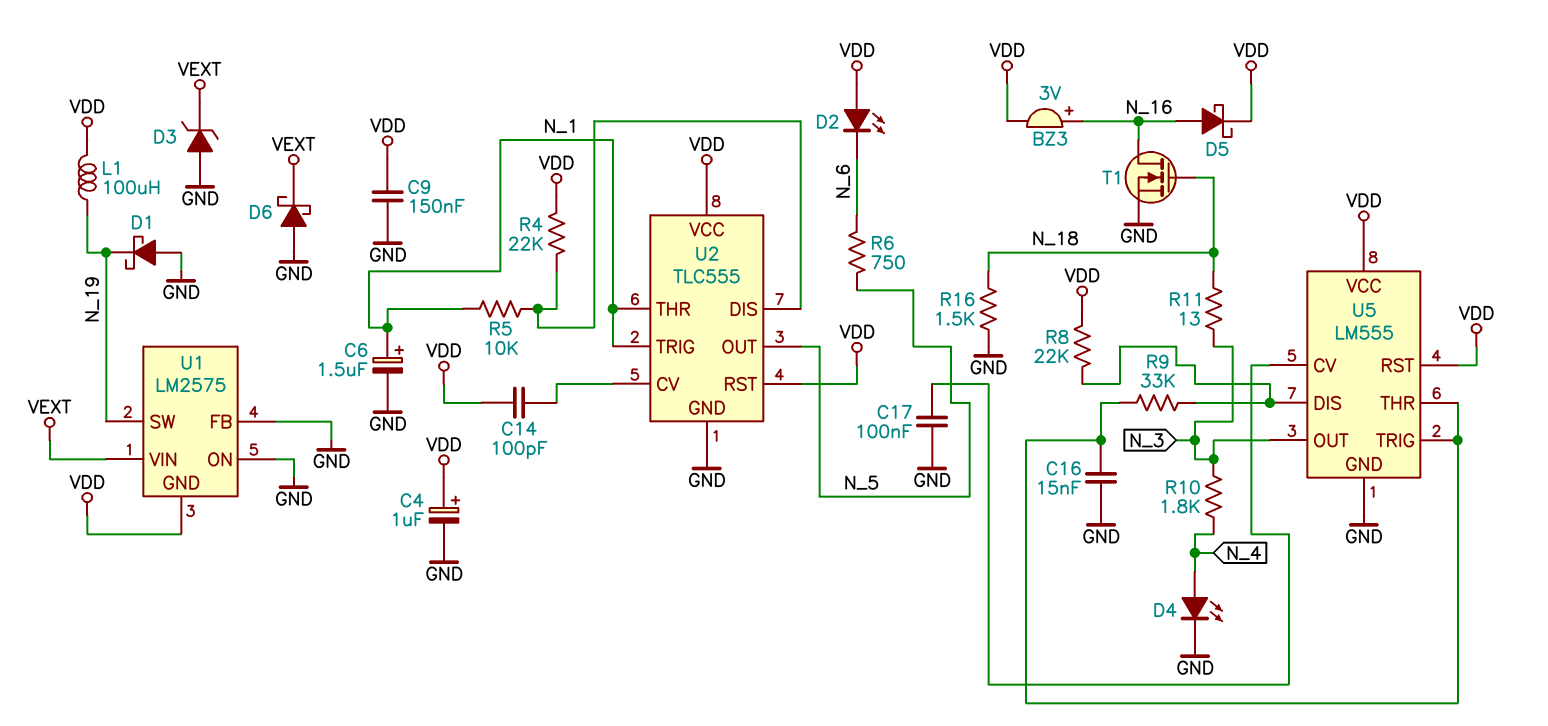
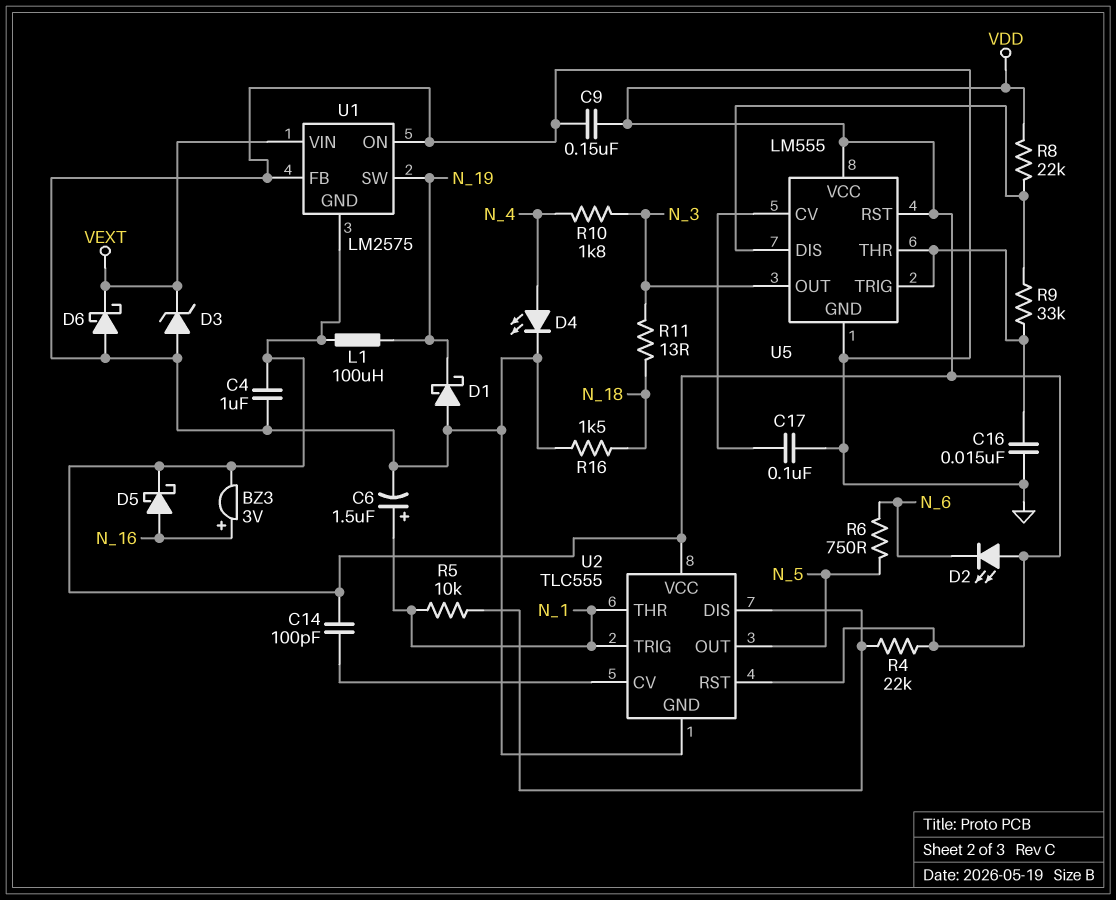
C4: 1uF (plus VDD, minus GND) -> 1uF (GND, VDD)
T1: NMOS (G N_18, D N_16, S GND) -> none

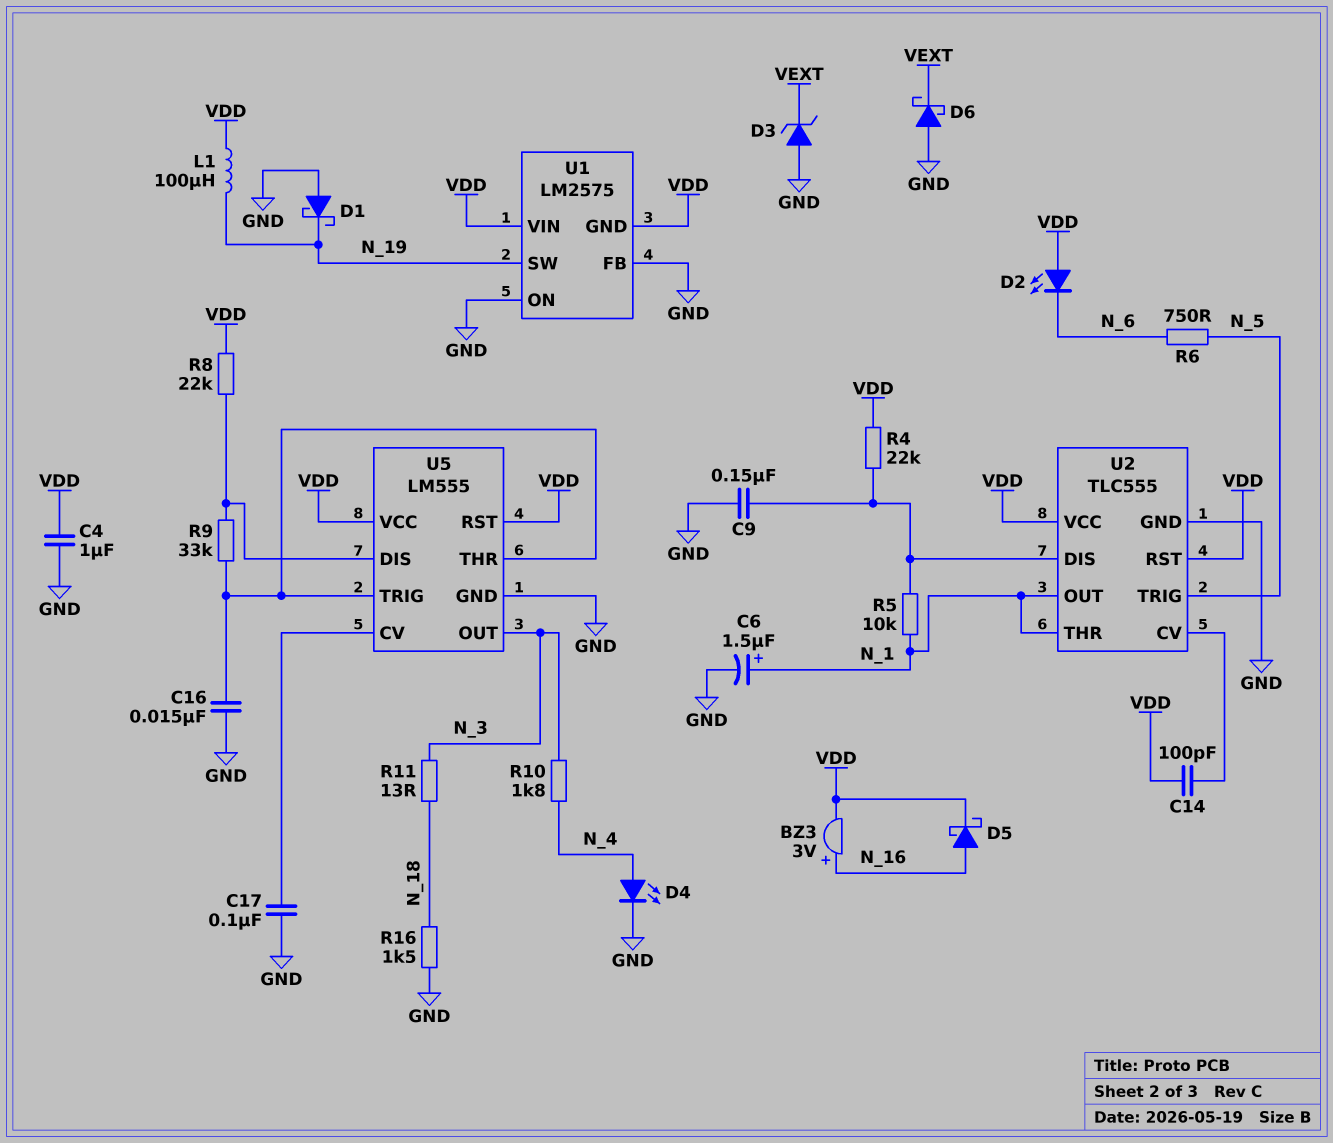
C9: 150nF (GND, VDD) -> 150nF (GND, U2/DIS)
U1 pin VIN: VEXT -> VDD
U2 pin OUT: N_5 -> N_1
U2 pin TRIG: N_1 -> N_5

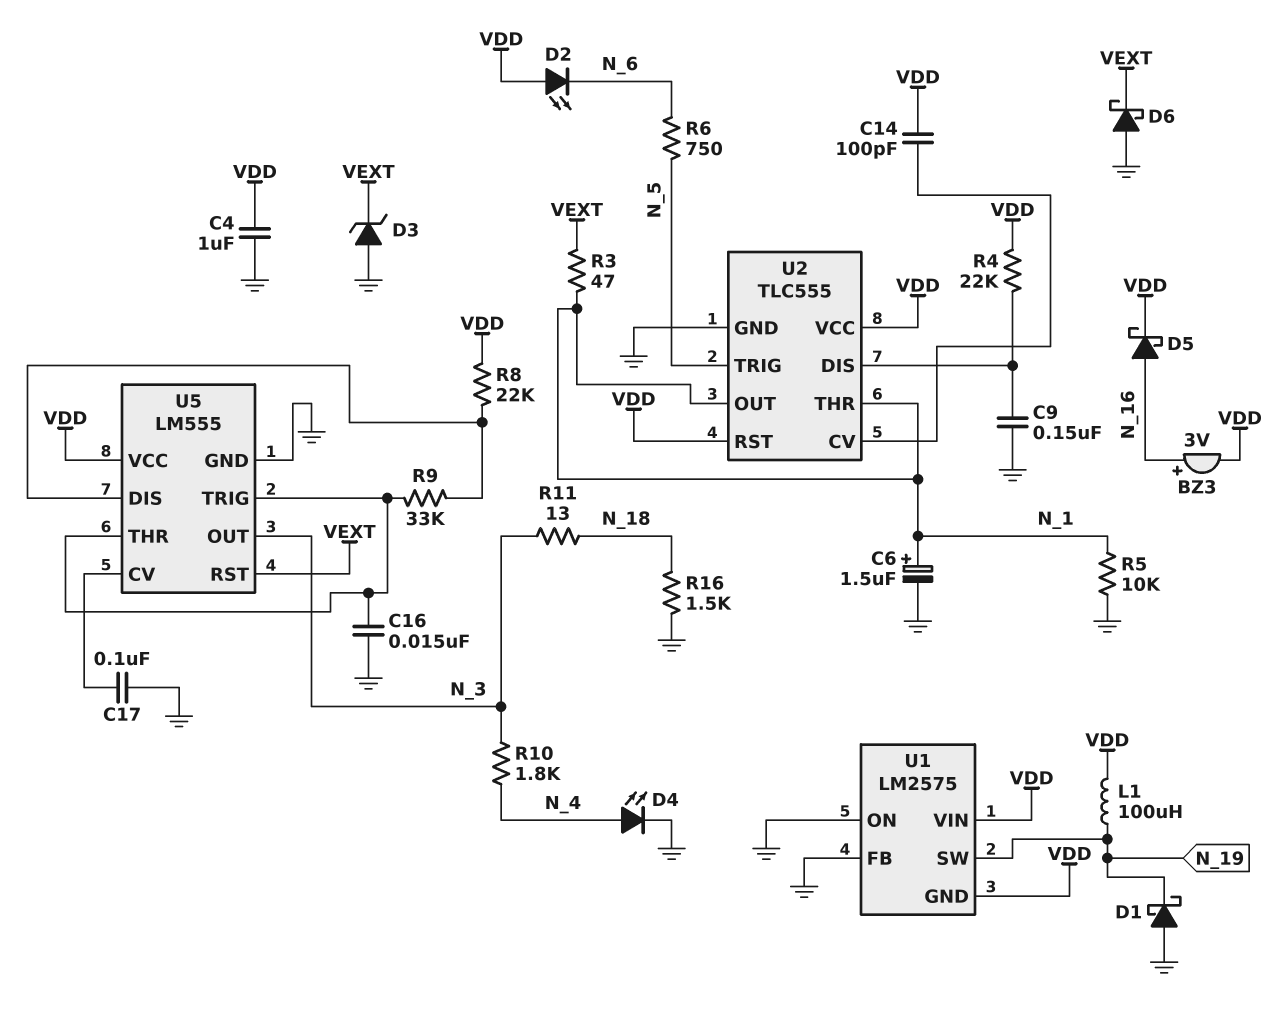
R3: none -> 47 (N_1, VEXT)
R5: 10k (N_1, U2/DIS) -> 10k (GND, N_1)
U5 pin RST: VDD -> VEXT

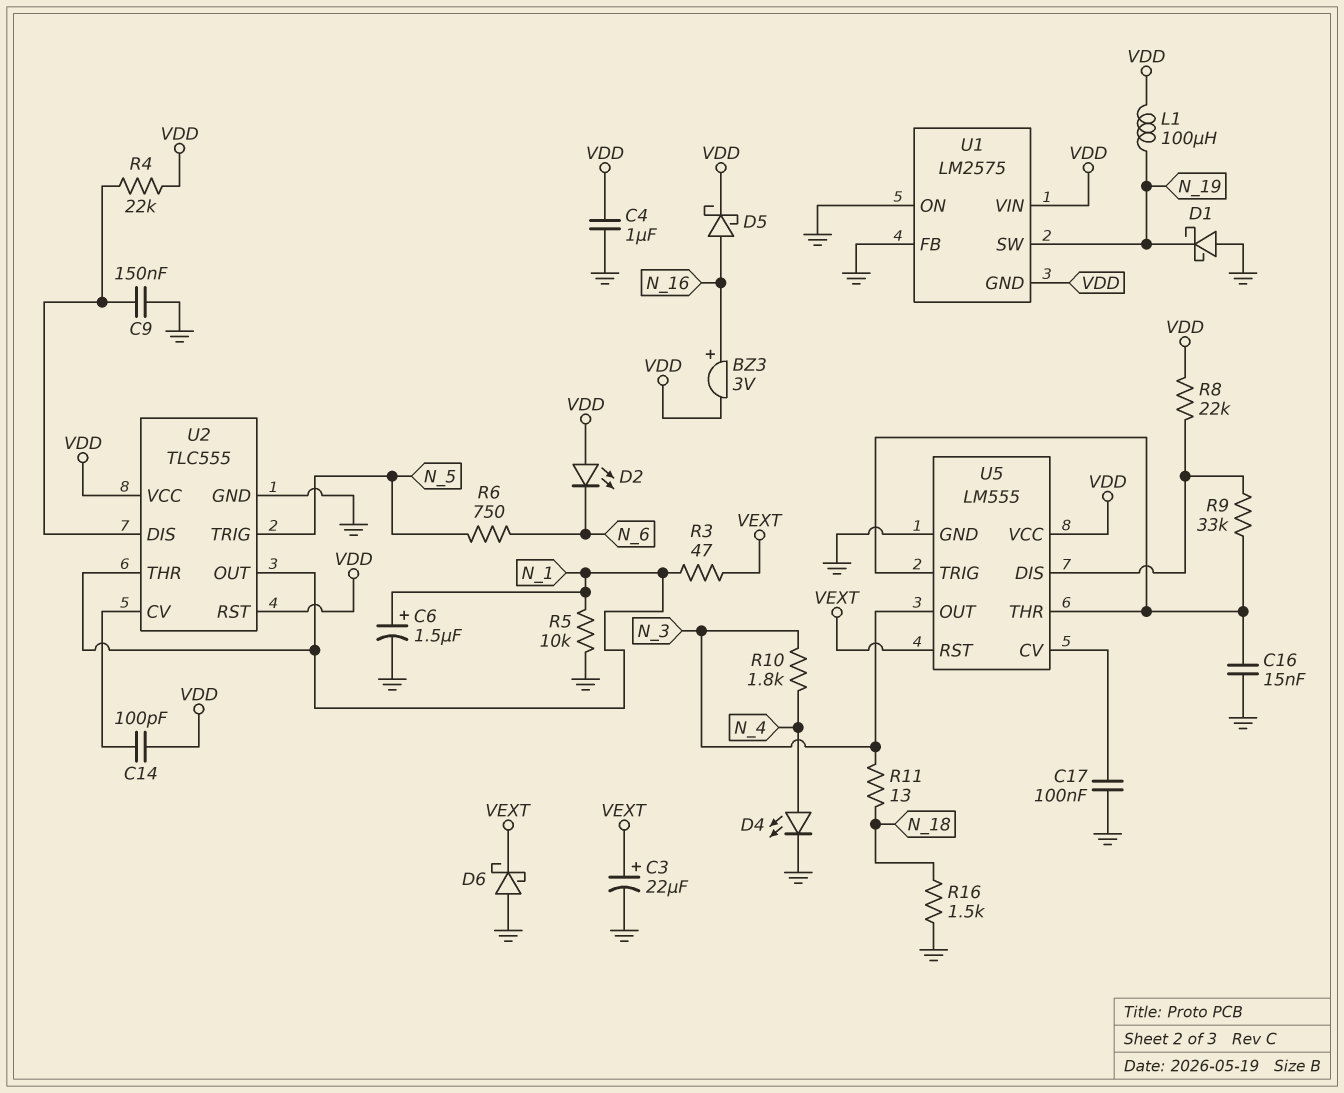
C3: none -> 22uF (plus VEXT, minus GND)
D3: zener (A GND, K VEXT) -> none

